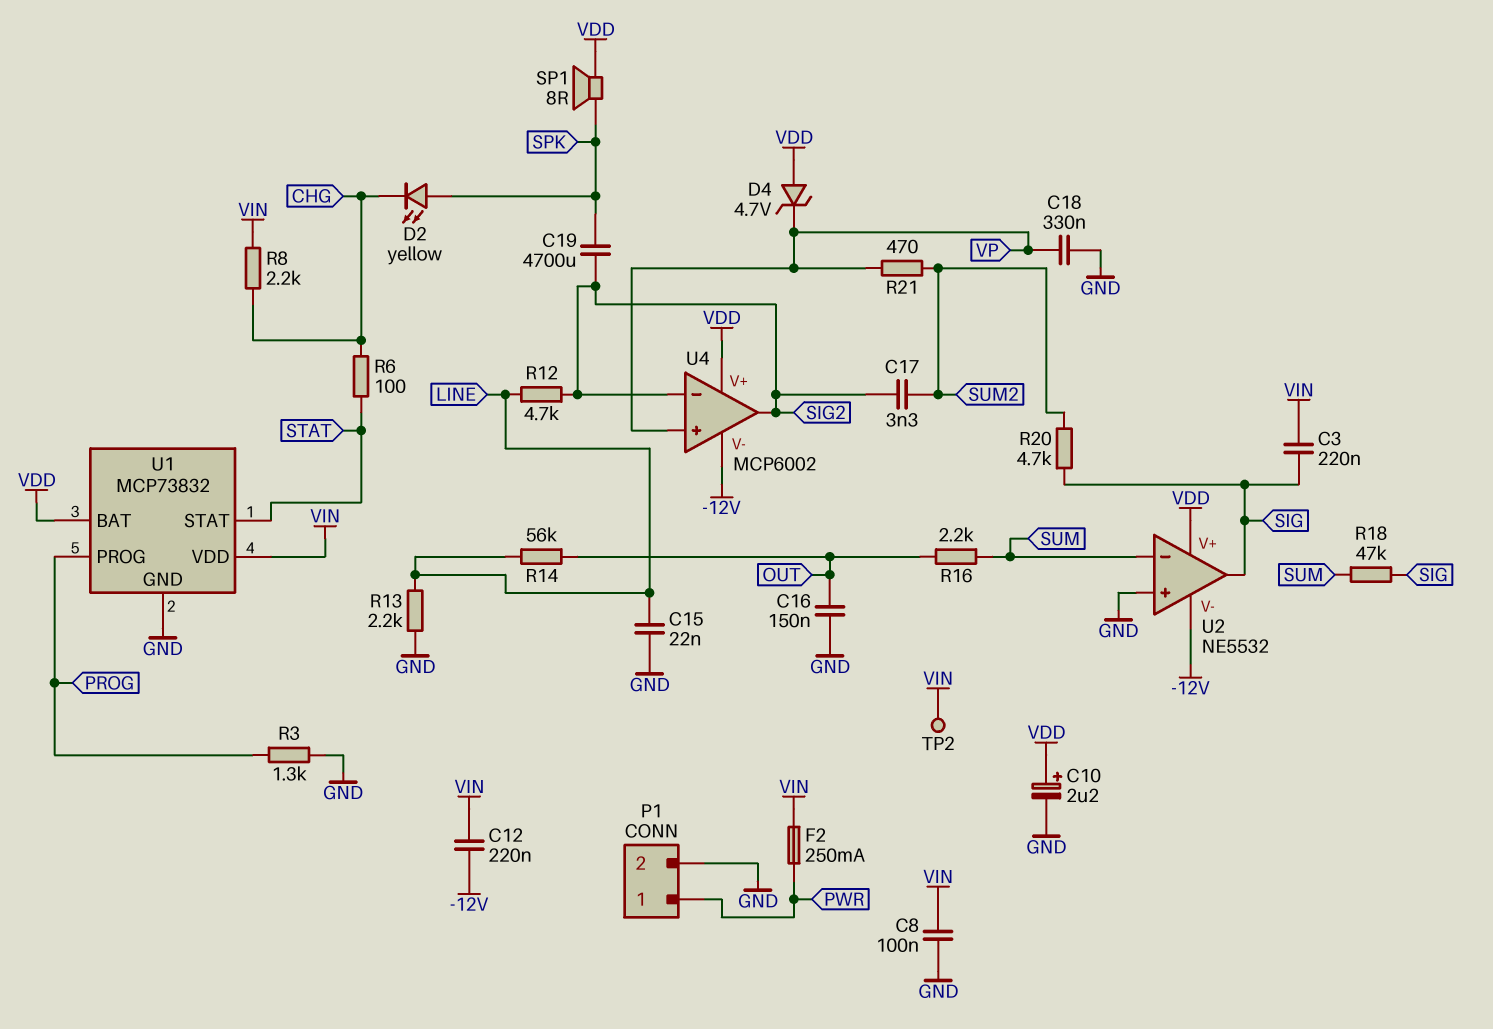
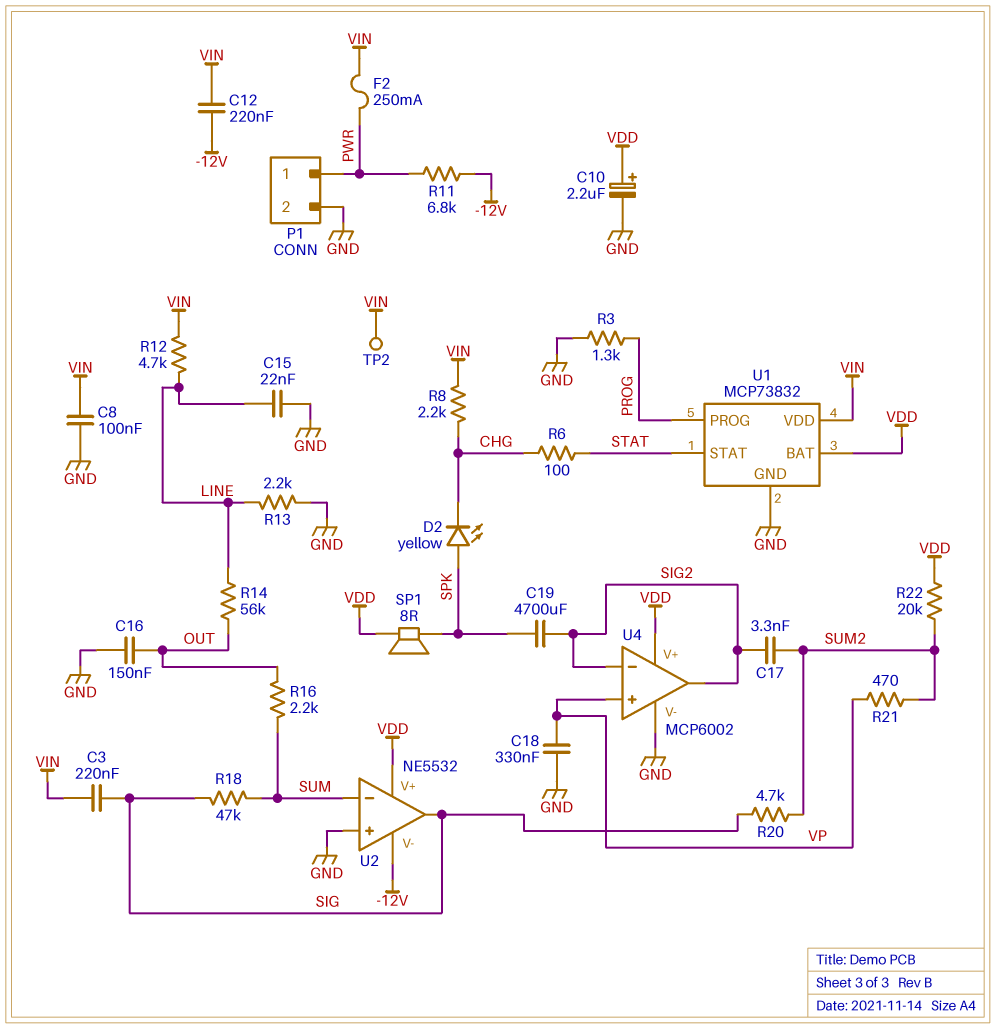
D4: zener 4.7V (A VDD, K VP) -> none
R11: none -> 6.8k (-12V, PWR)
R12: 4.7k (LINE, SIG2) -> 4.7k (LINE, VIN)
R22: none -> 20k (SUM2, VDD)
U4 pin V-: -12V -> GND

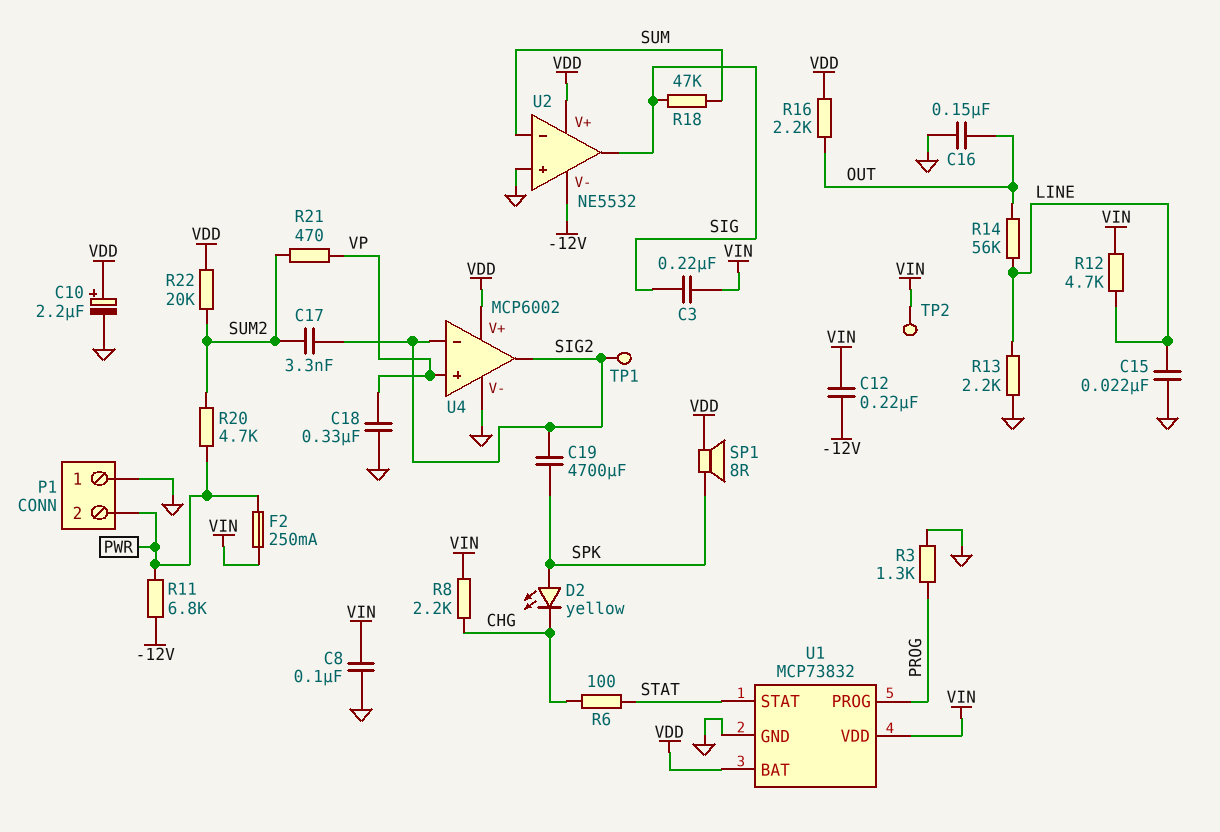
P1 pin 1: PWR -> GND
P1 pin 2: GND -> PWR
R16: 2.2k (OUT, SUM) -> 2.2k (OUT, VDD)
R20: 4.7k (SIG, SUM2) -> 4.7k (PWR, SUM2)
TP1: none -> test point (SIG2)

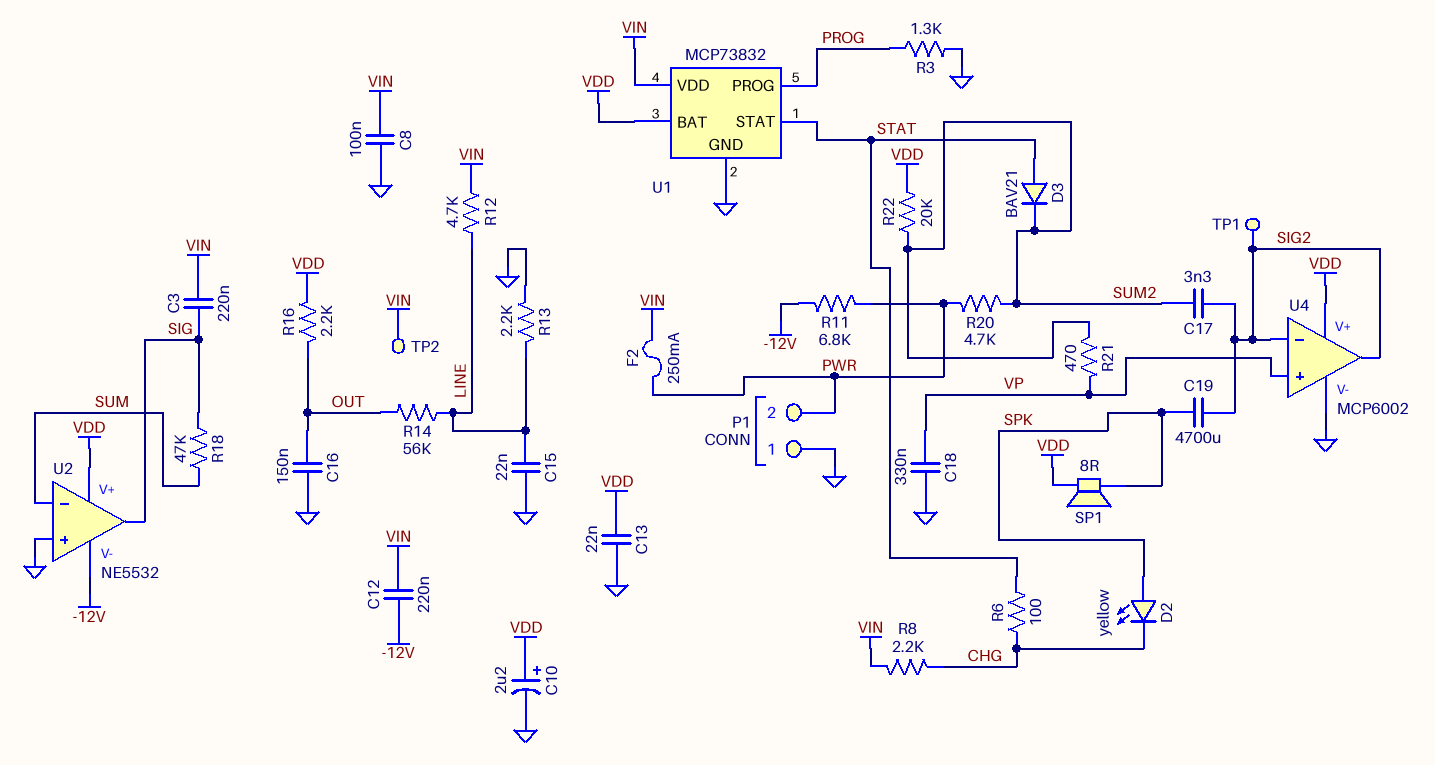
C13: none -> 22nF (GND, VDD)
D3: none -> diode BAV21 (A STAT, K SUM2)

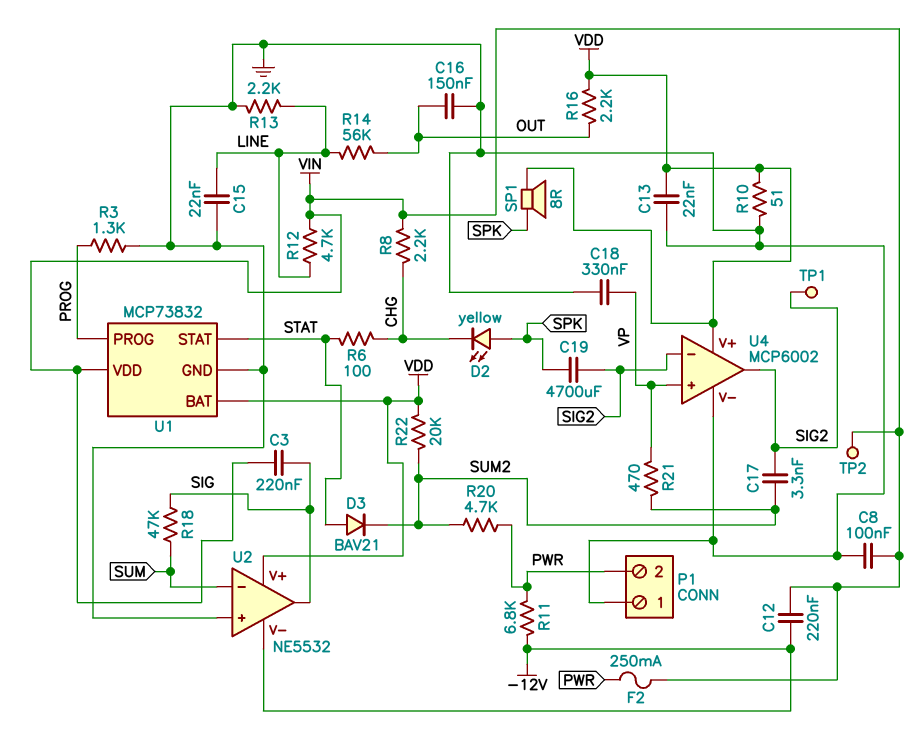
C10: 2.2uF (plus VDD, minus GND) -> none
R10: none -> 51 (GND, VDD)

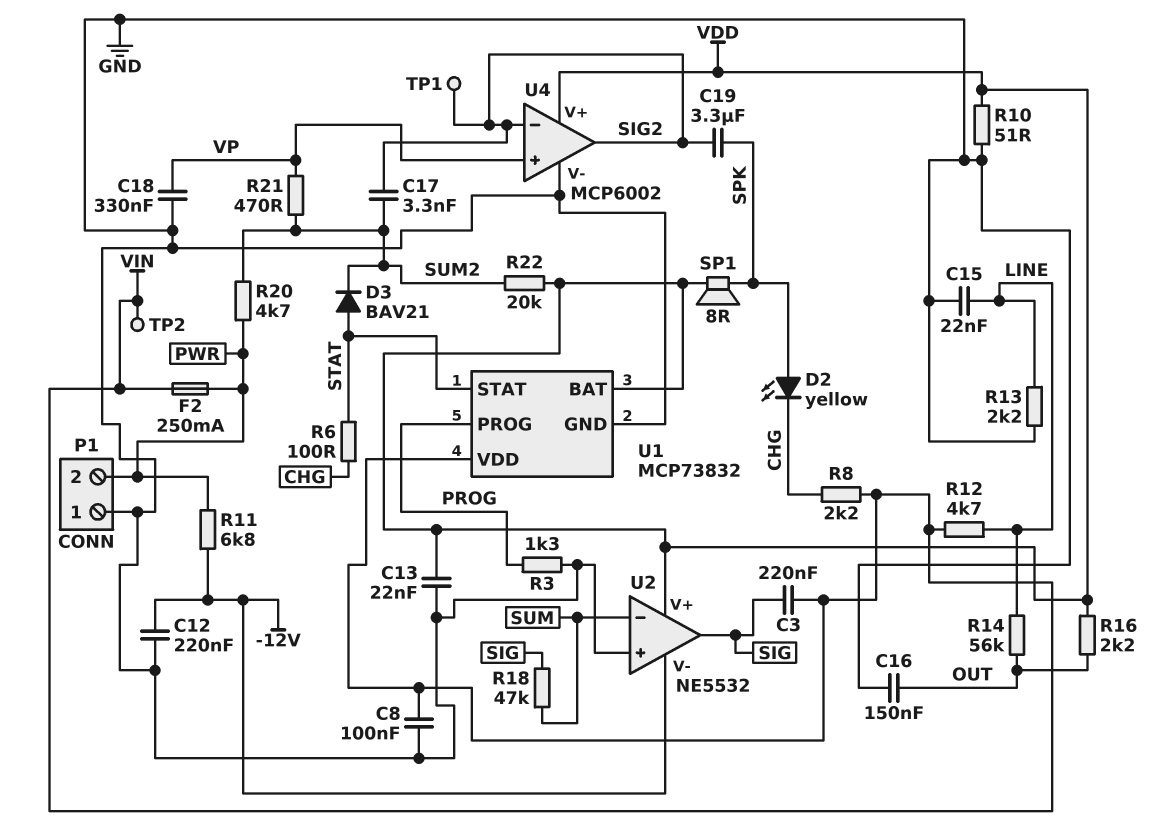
C12: 220nF (-12V, VIN) -> 220nF (-12V, GND)
C19: 4700uF (SIG2, SPK) -> 3.3uF (SIG2, SPK)

